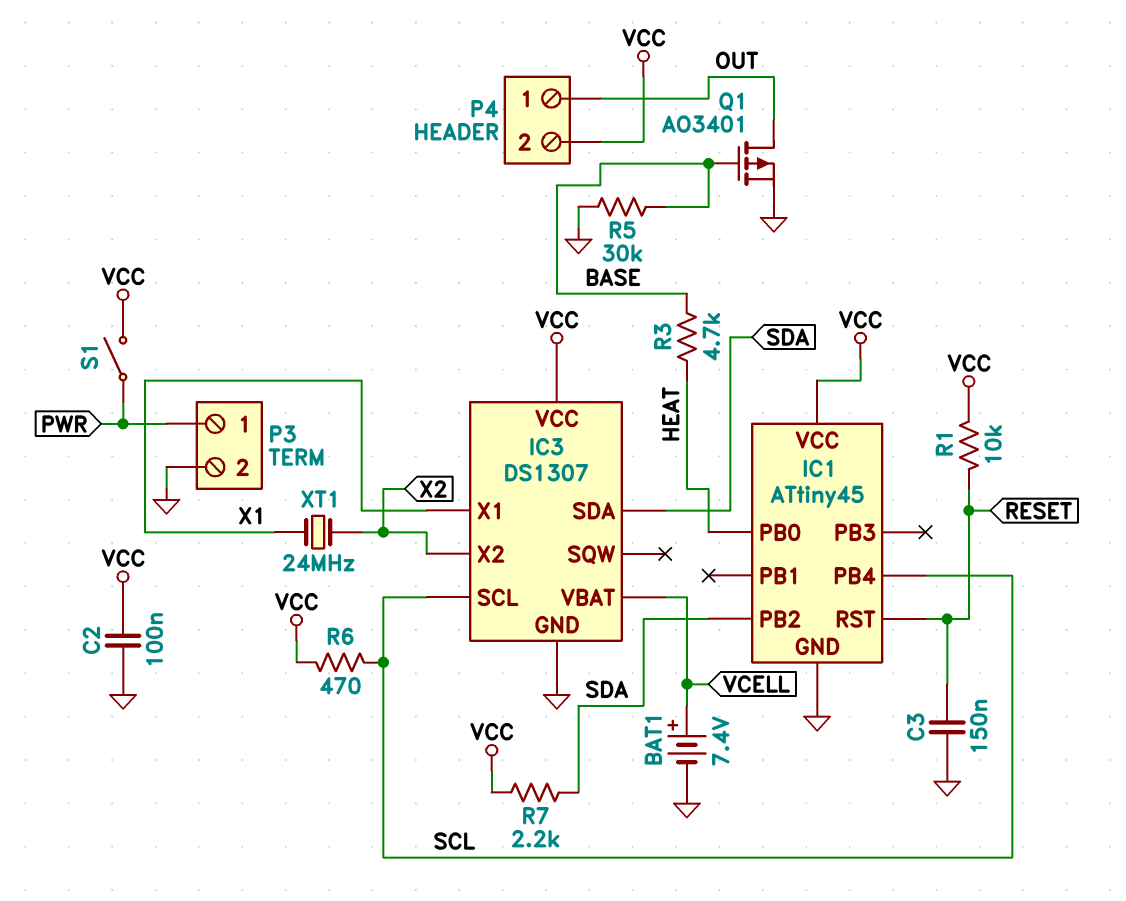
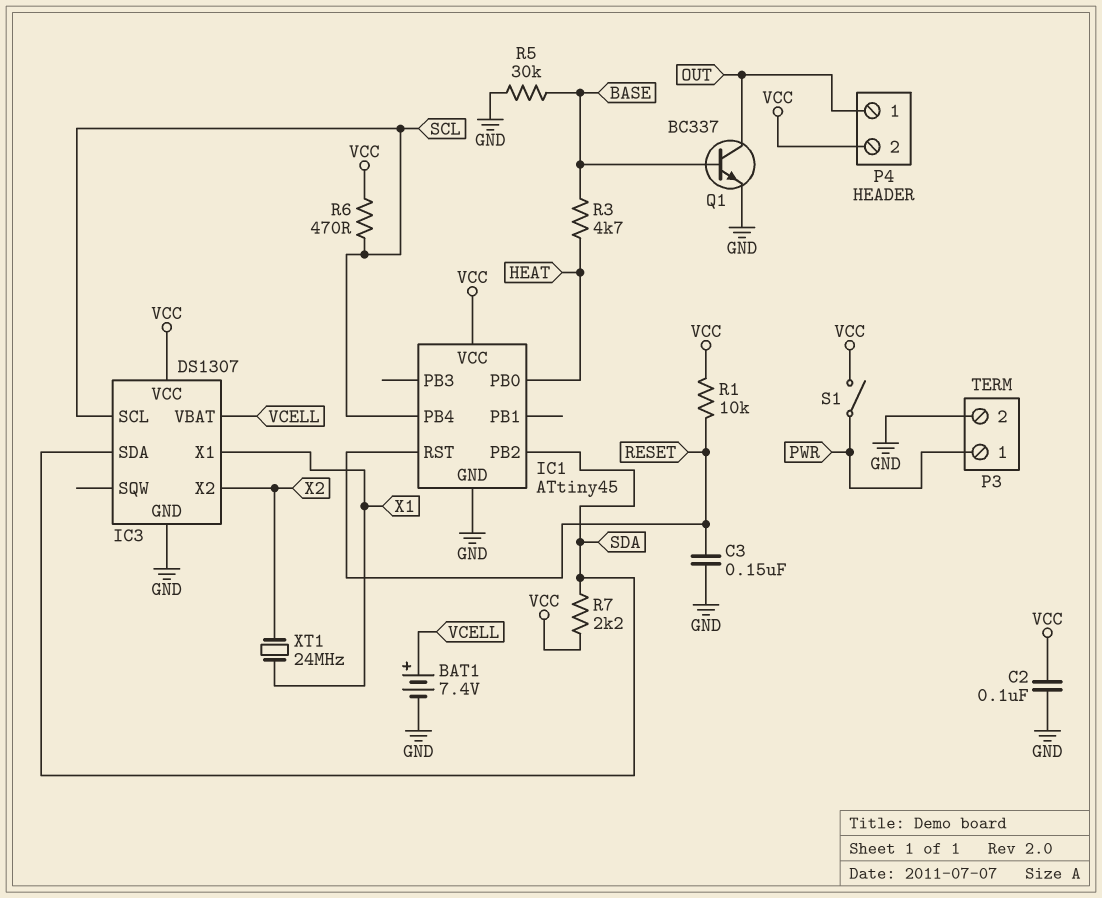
Q1: PMOS AO3401 (G BASE, D OUT, S GND) -> NPN BC337 (B BASE, C OUT, E GND)

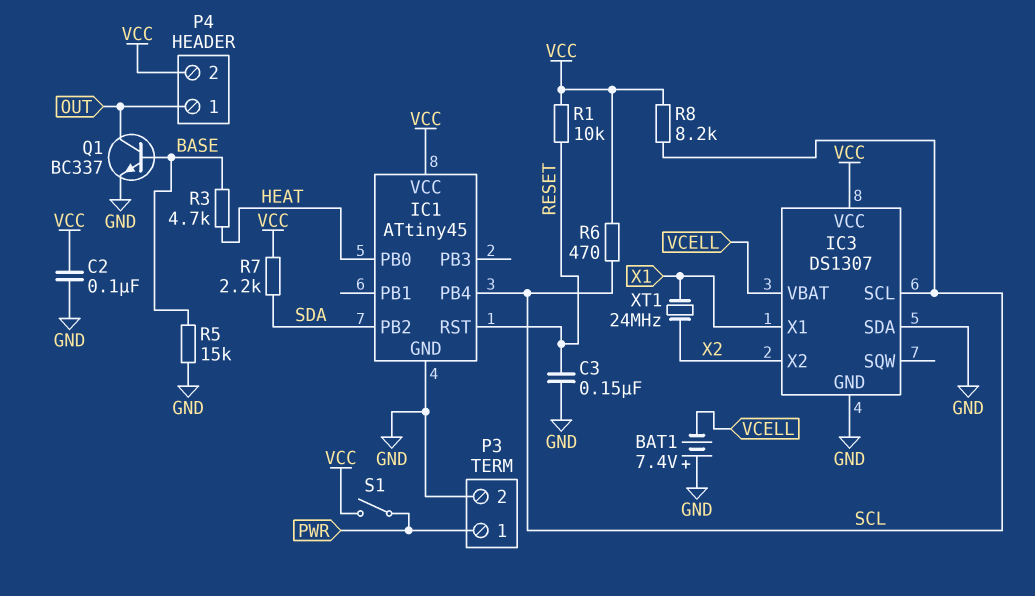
BAT1: 7.4V (plus VCELL, minus GND) -> 7.4V (plus GND, minus VCELL)
IC3 pin SDA: SDA -> GND
R5: 30k (BASE, GND) -> 15k (BASE, GND)
R8: none -> 8.2k (SCL, VCC)

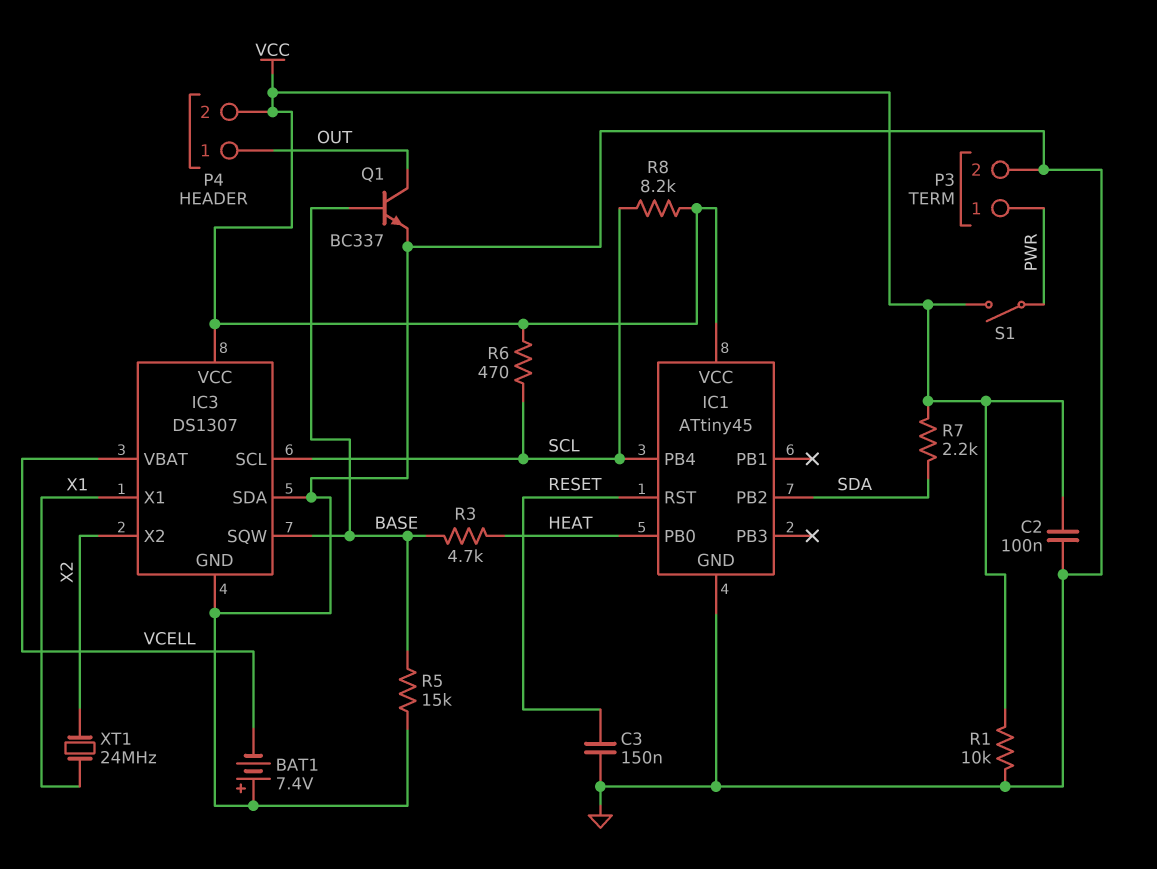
IC3 pin SQW: none -> BASE
R1: 10k (RESET, VCC) -> 10k (GND, VCC)

